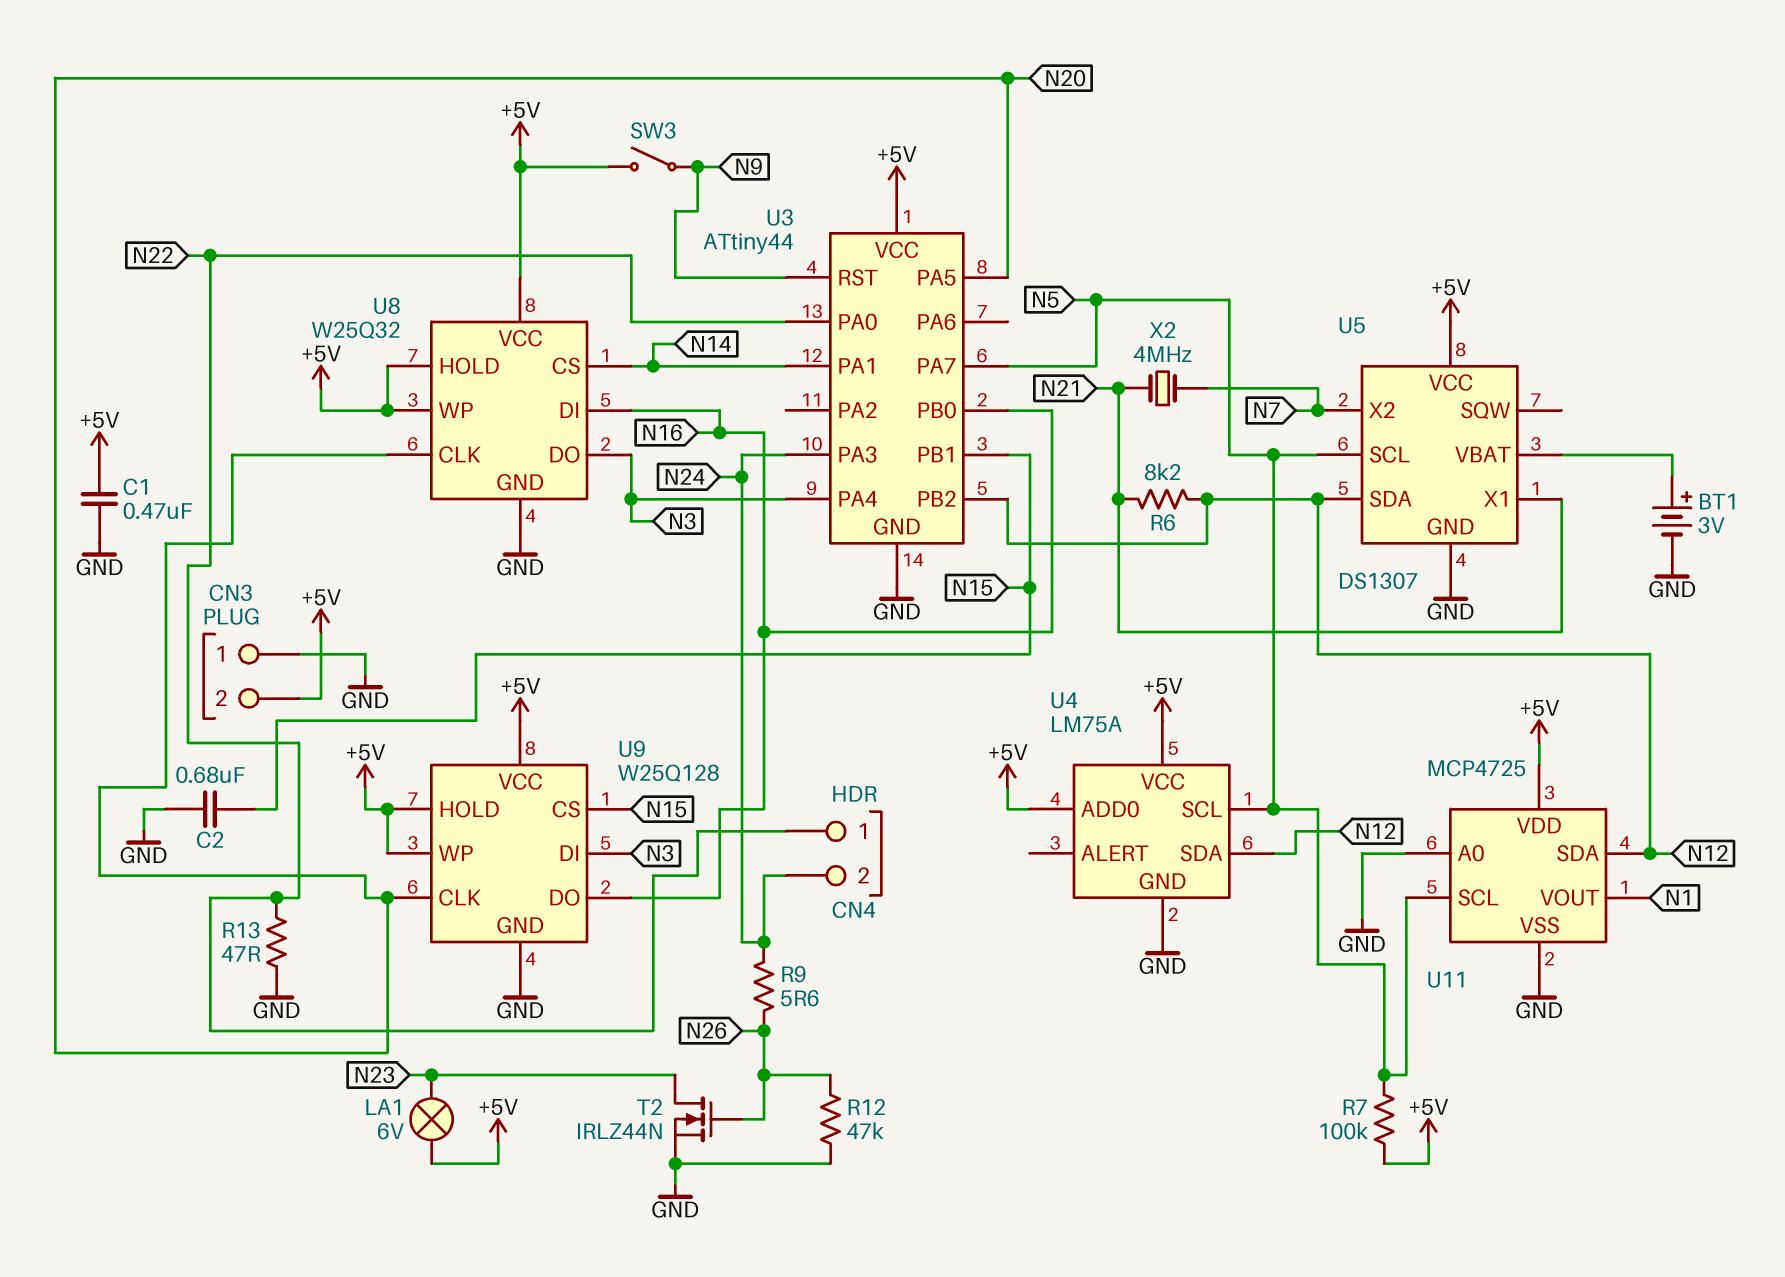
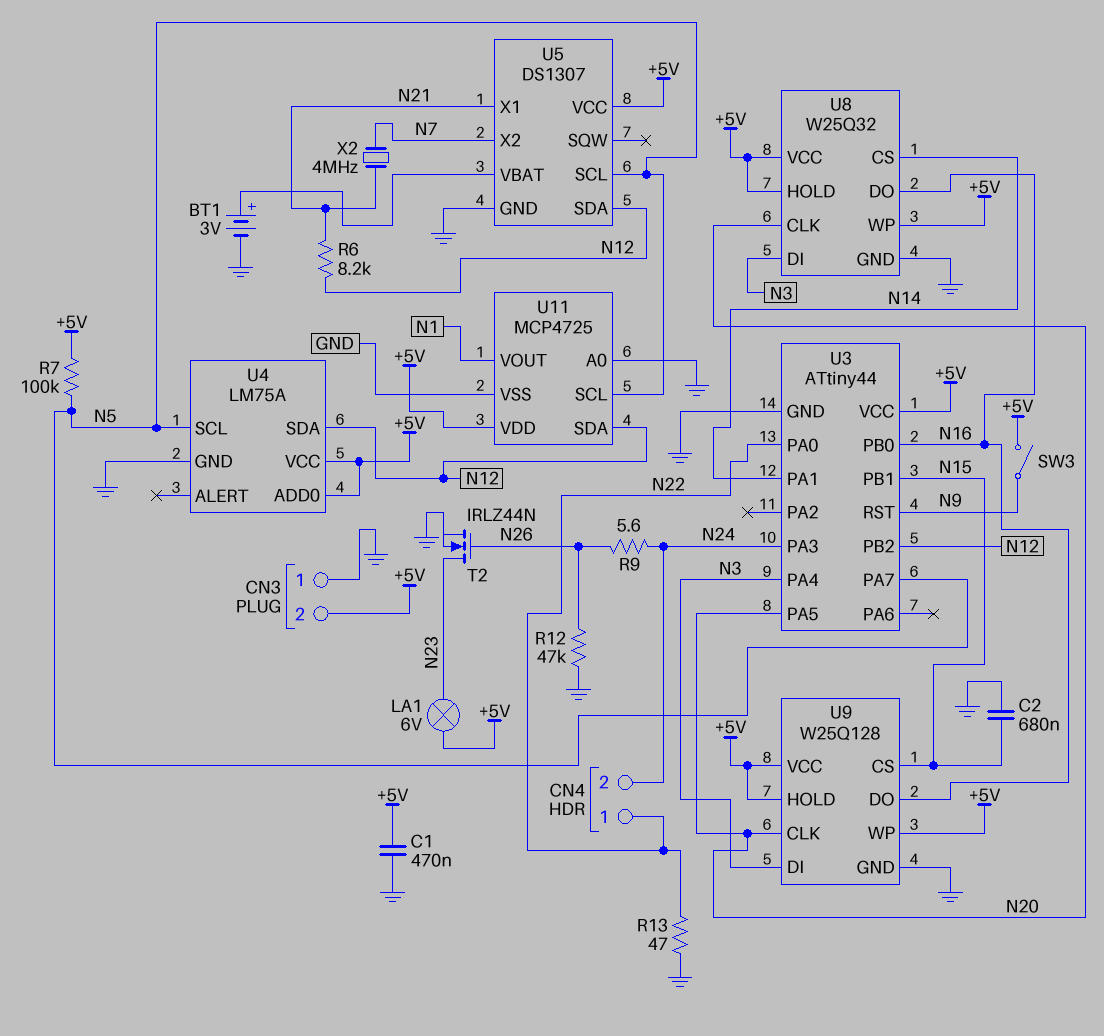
U8 pin DI: N16 -> N3
U8 pin DO: N3 -> N16

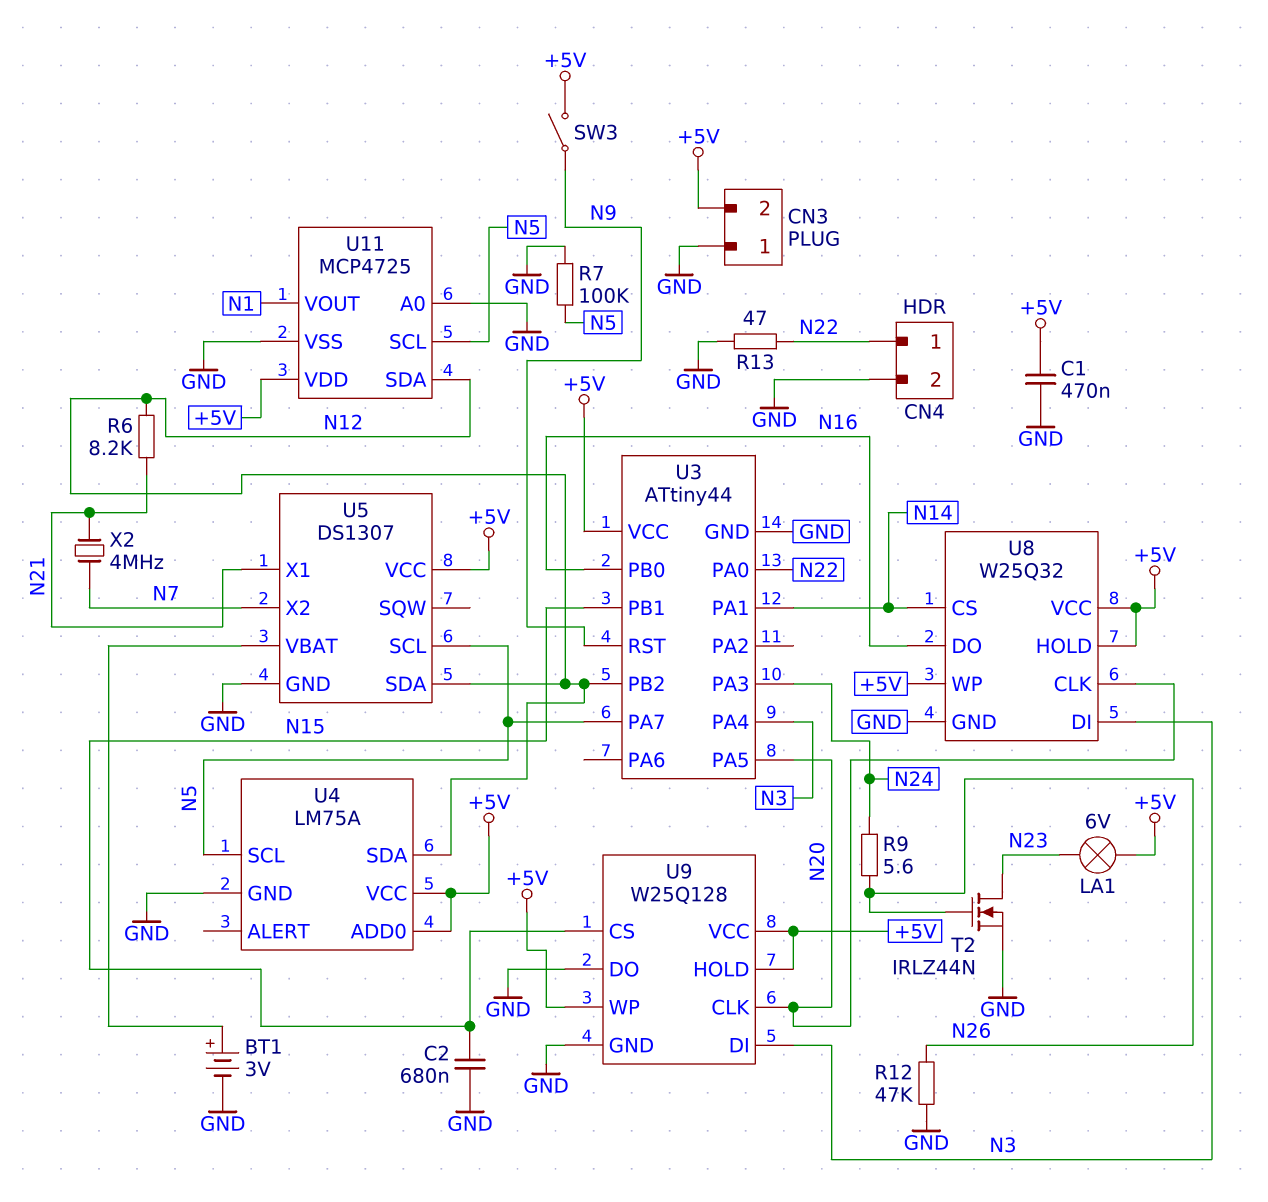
CN4 pin 2: N24 -> GND
R7: 100k (+5V, N5) -> 100k (GND, N5)
U9 pin DO: N16 -> GND

